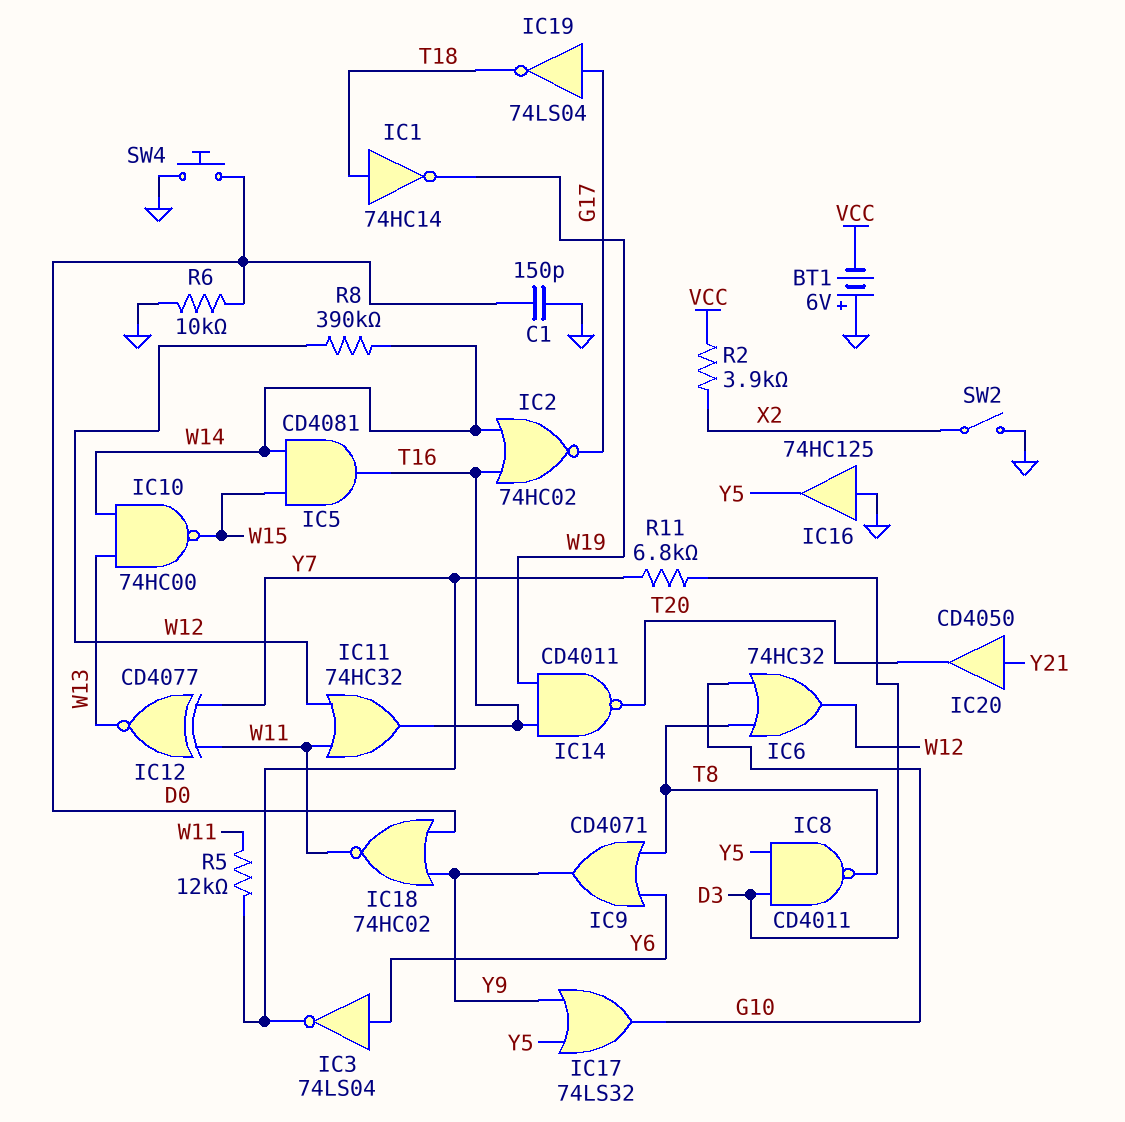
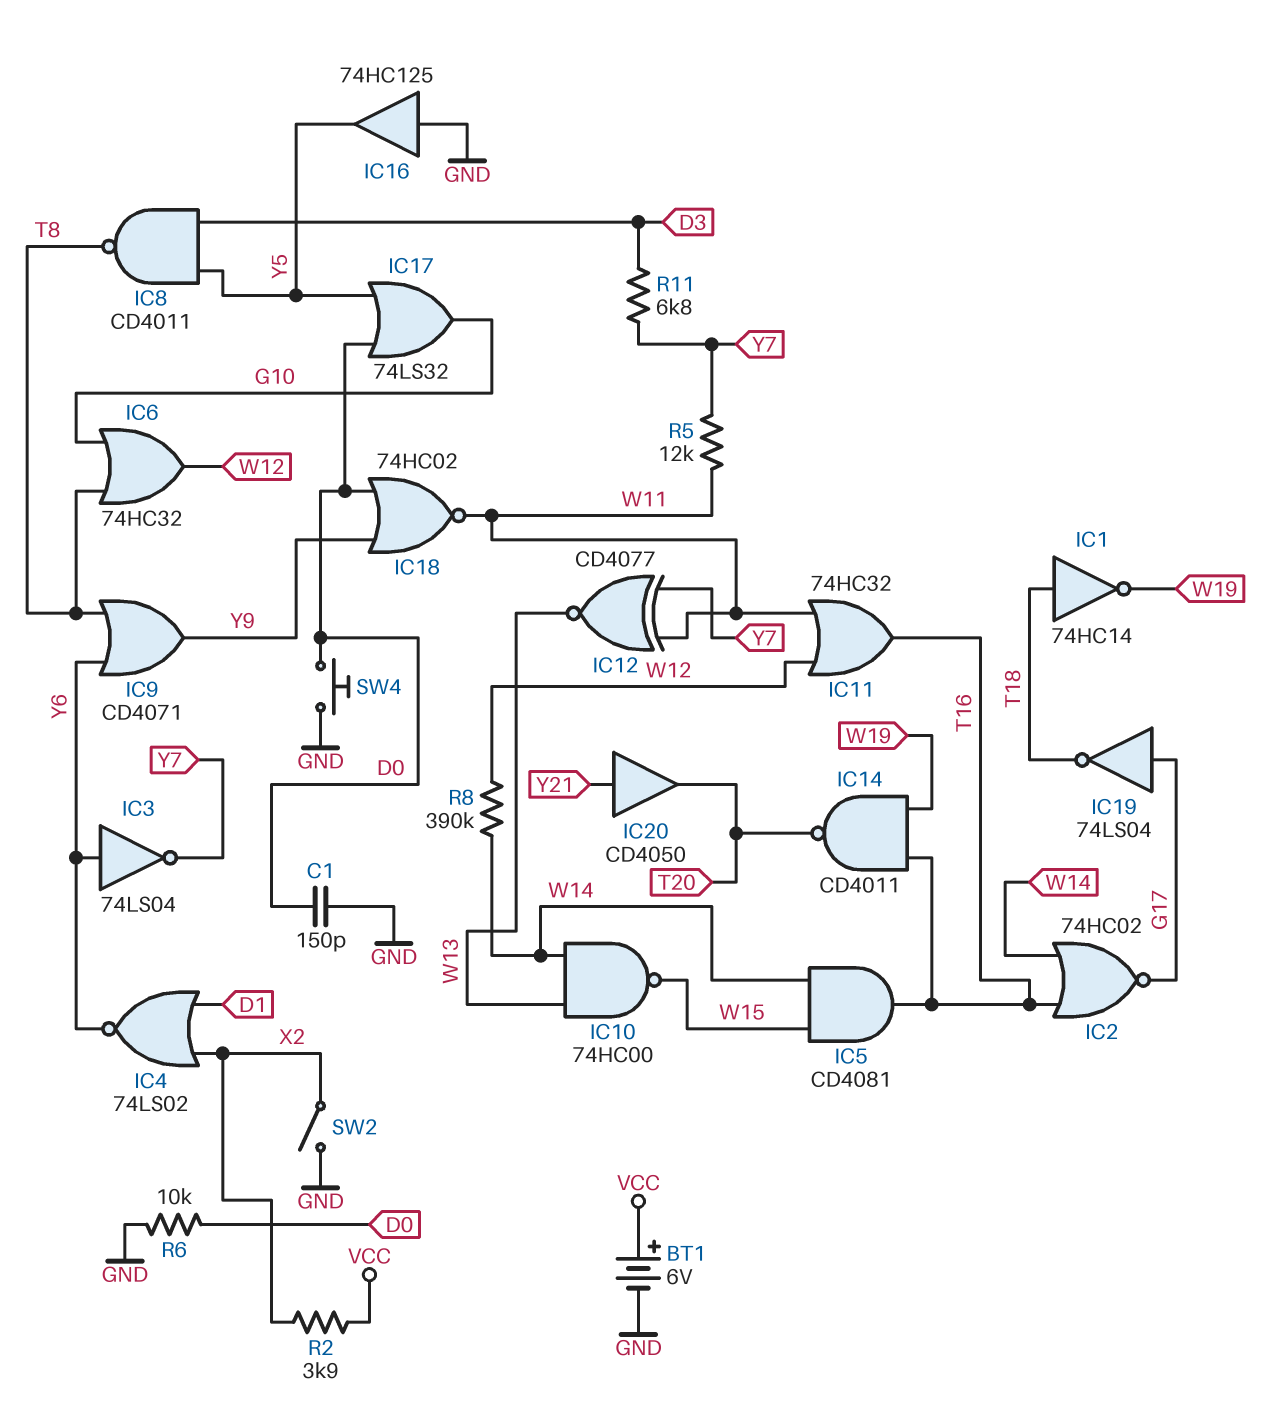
BT1: 6V (plus GND, minus VCC) -> 6V (plus VCC, minus GND)
IC4: none -> NOR 74LS02 (in D1, in X2, out Y6)
IC17: OR 74LS32 (in Y5, in Y9, out G10) -> OR 74LS32 (in D0, in Y5, out G10)

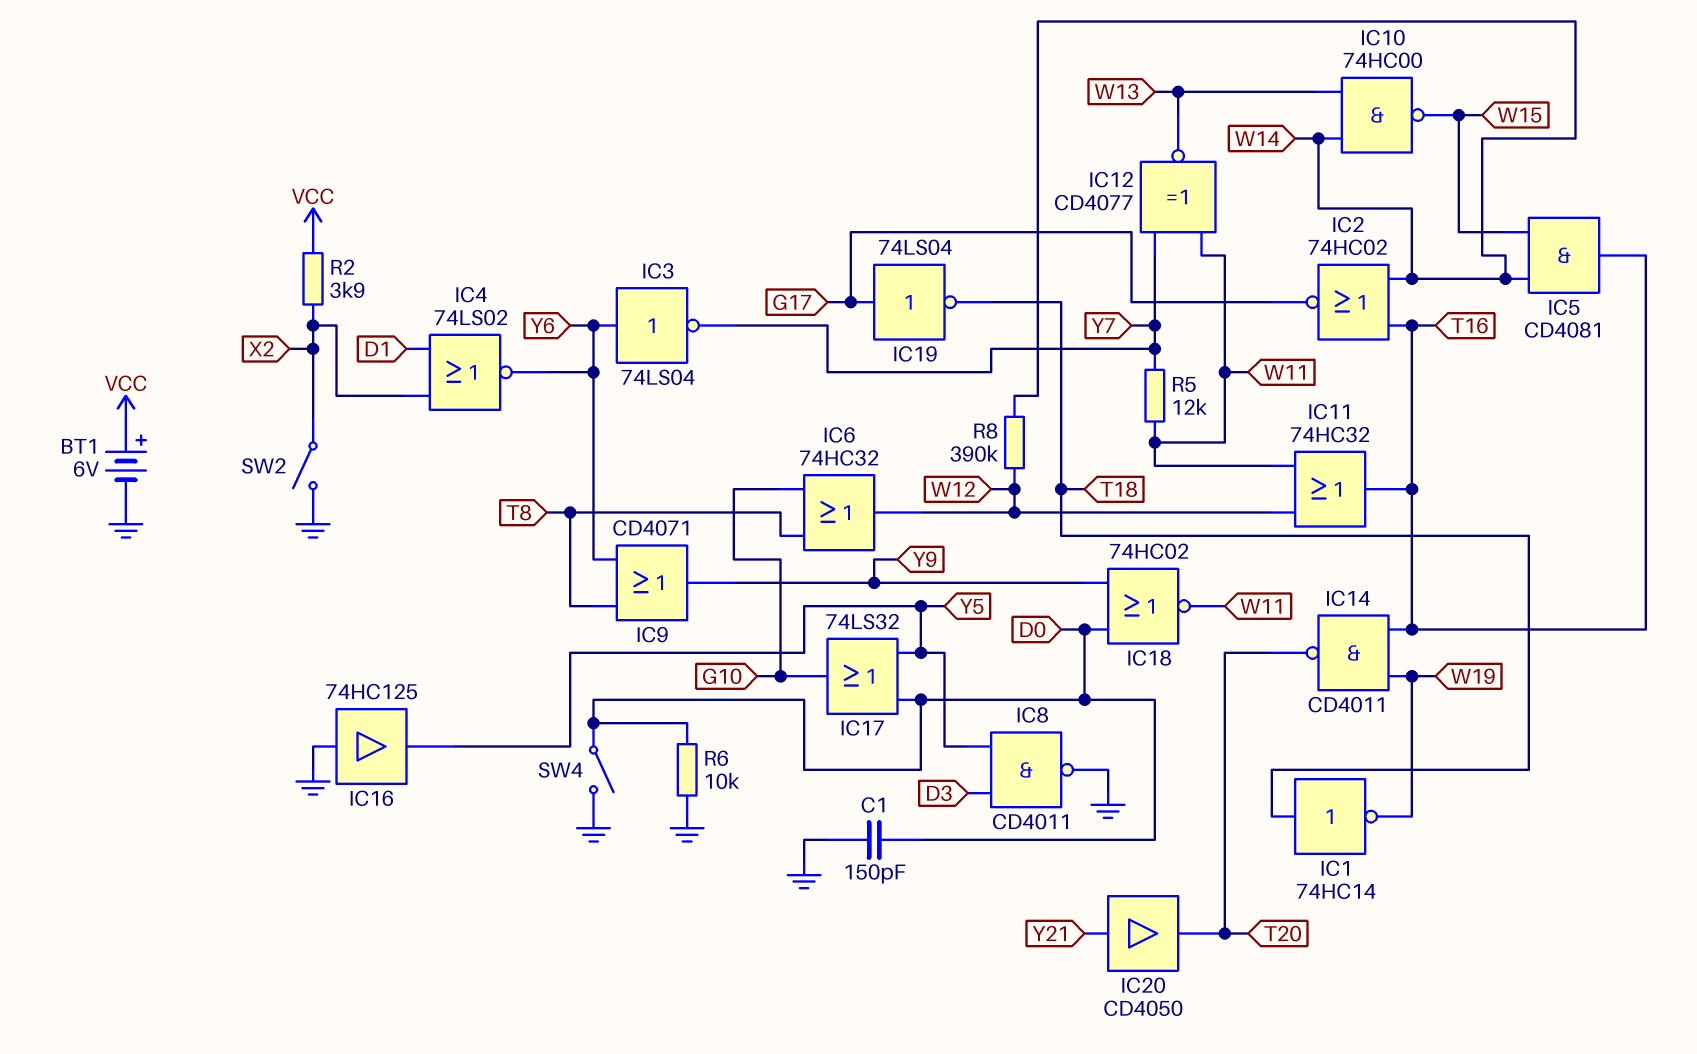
IC8: NAND CD4011 (in D3, in Y5, out T8) -> NAND CD4011 (in D3, in Y5, out GND)
R11: 6.8k (D3, Y7) -> none
SW4: button (D0, GND) -> switch (D0, GND)

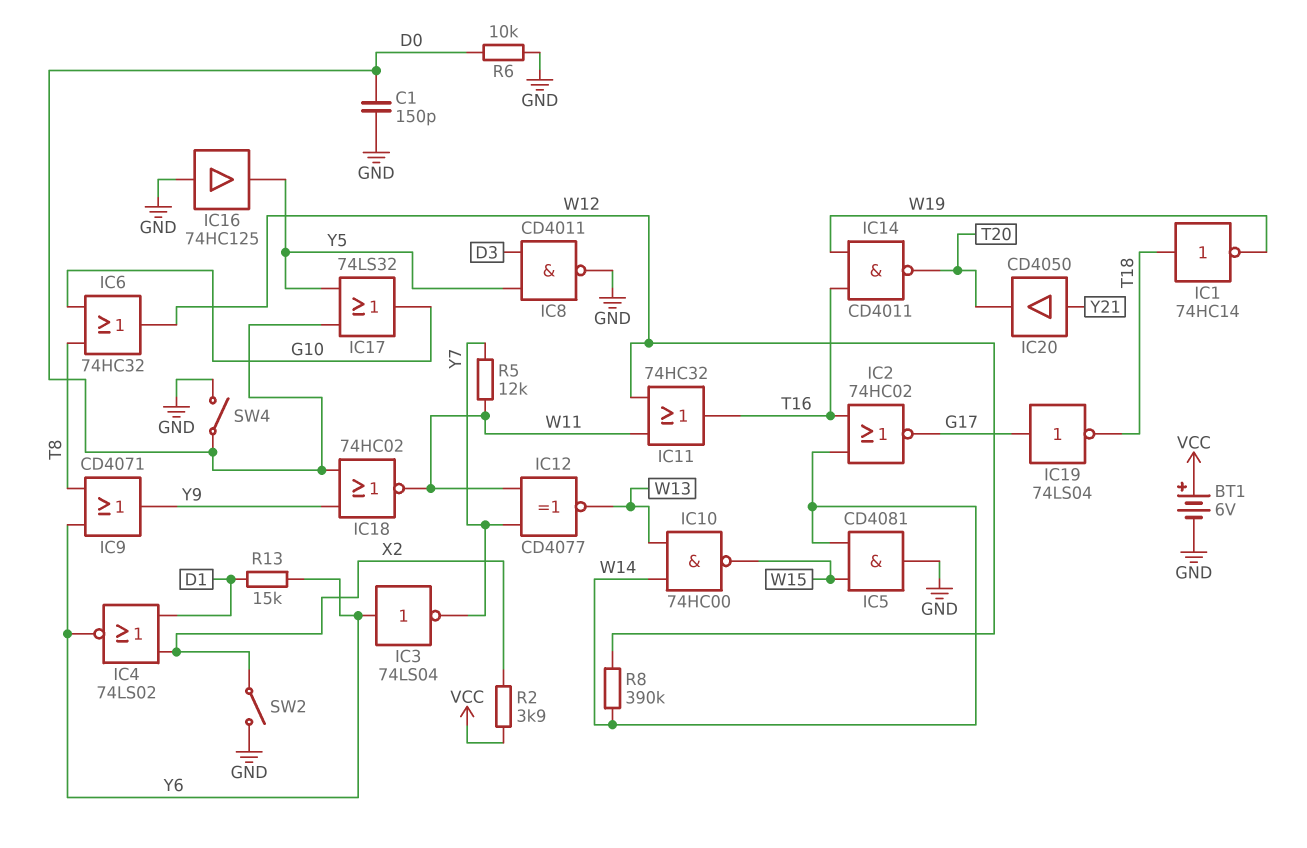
IC5: AND CD4081 (in W14, in W15, out T16) -> AND CD4081 (in W14, in W15, out GND)
R13: none -> 15k (D1, Y6)

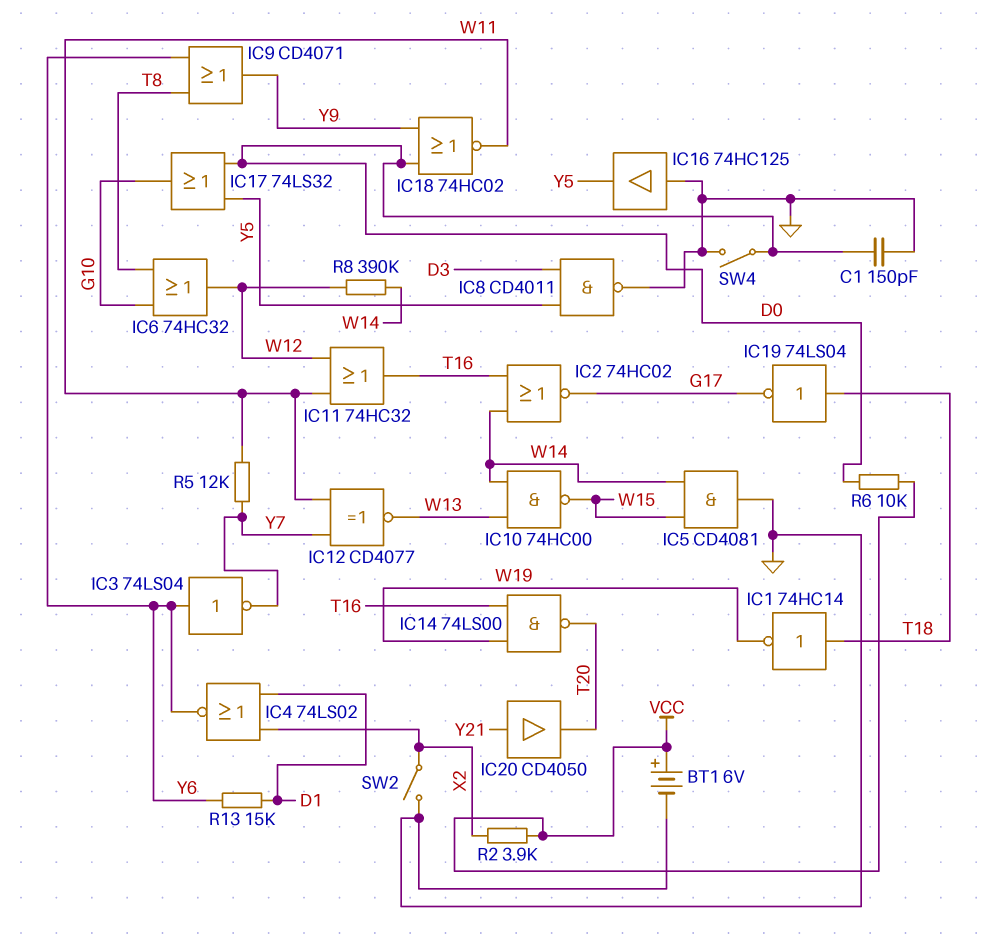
IC14: NAND CD4011 (in T16, in W19, out T20) -> NAND 74LS00 (in T16, in W19, out T20)
IC19: NOT 74LS04 (in G17, out T18) -> NOT 74LS04 (in T18, out G17)
R6: 10k (D0, GND) -> 10k (D0, VCC)

